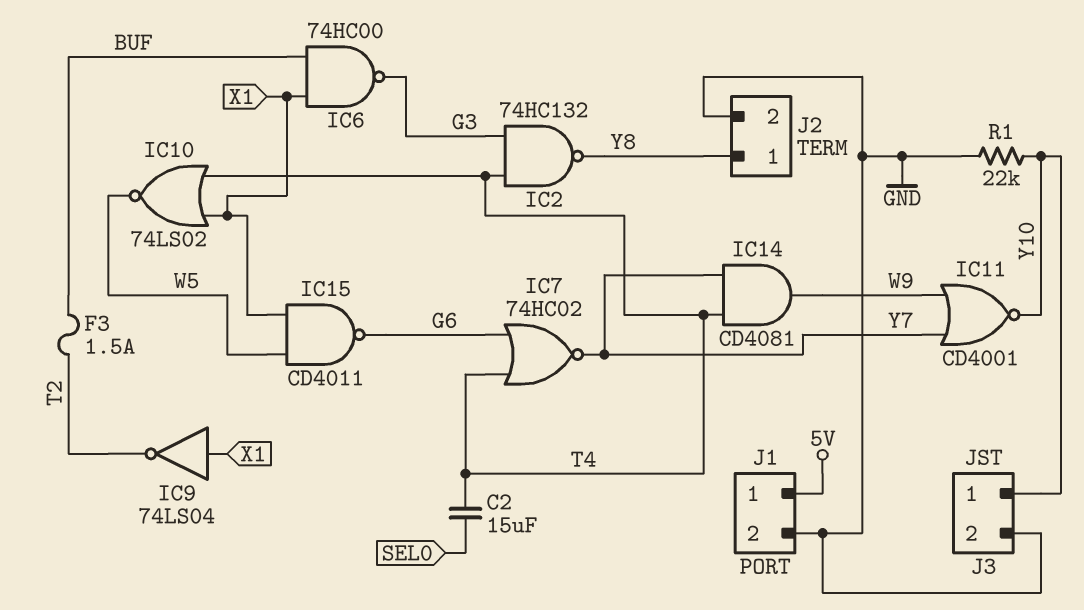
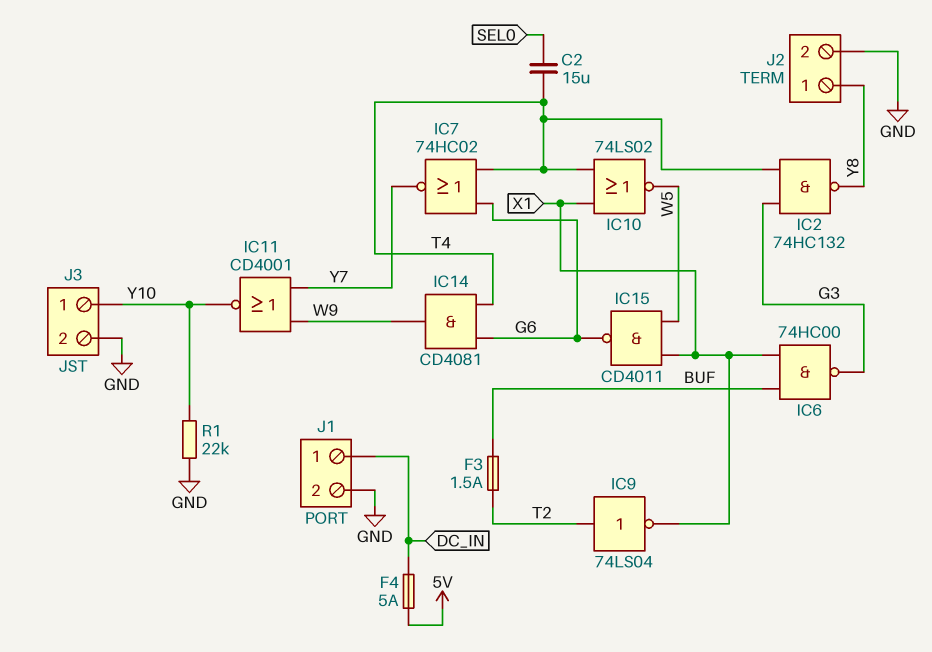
F4: none -> 5A (5V, DC_IN)
IC9: NOT 74LS04 (in X1, out T2) -> NOT 74LS04 (in T2, out X1)
IC14: AND CD4081 (in T4, in Y7, out W9) -> AND CD4081 (in G6, in T4, out W9)
J1 pin 1: 5V -> DC_IN

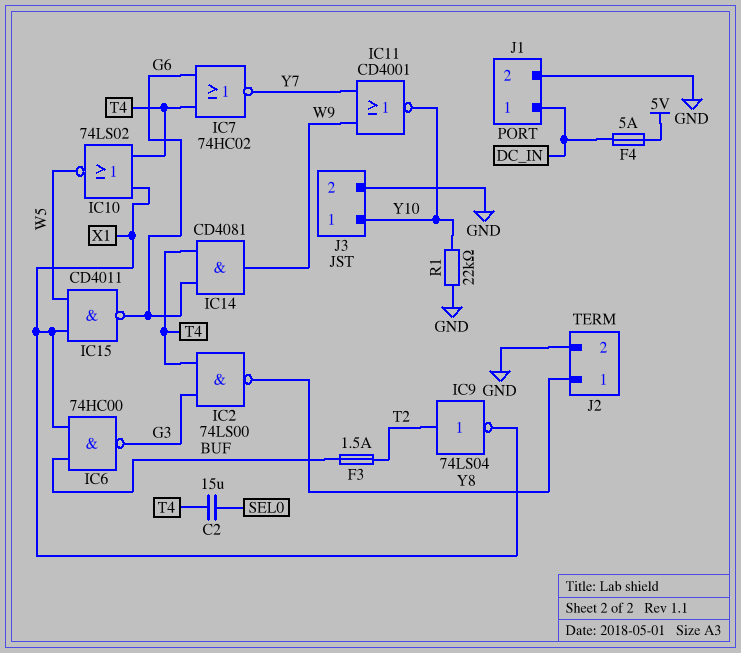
IC2: NAND 74HC132 (in G3, in T4, out Y8) -> NAND 74LS00 (in G3, in T4, out Y8)

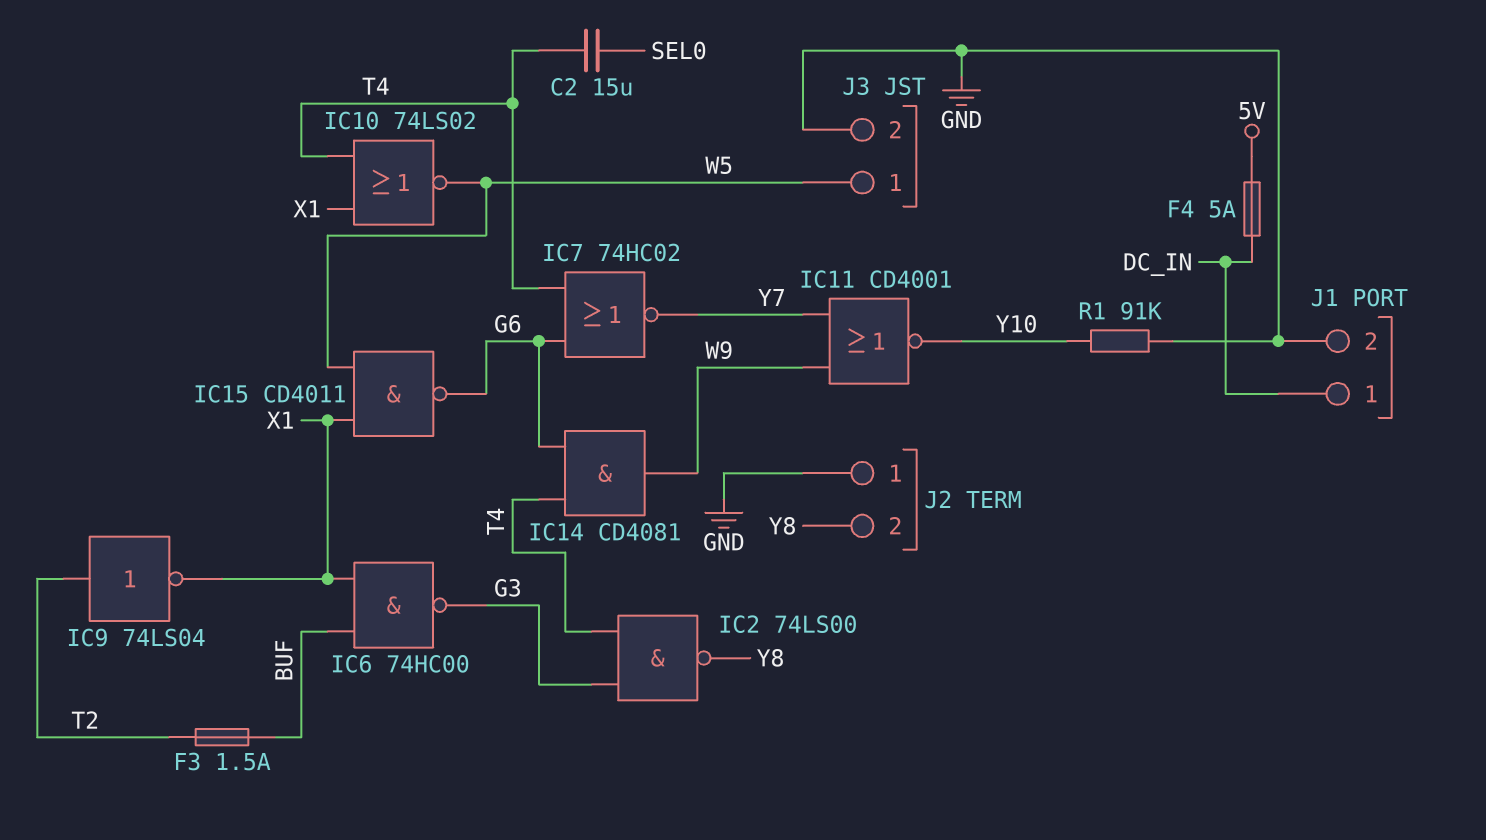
J2 pin 1: Y8 -> GND
J2 pin 2: GND -> Y8
J3 pin 1: Y10 -> W5
R1: 22k (GND, Y10) -> 91k (GND, Y10)

